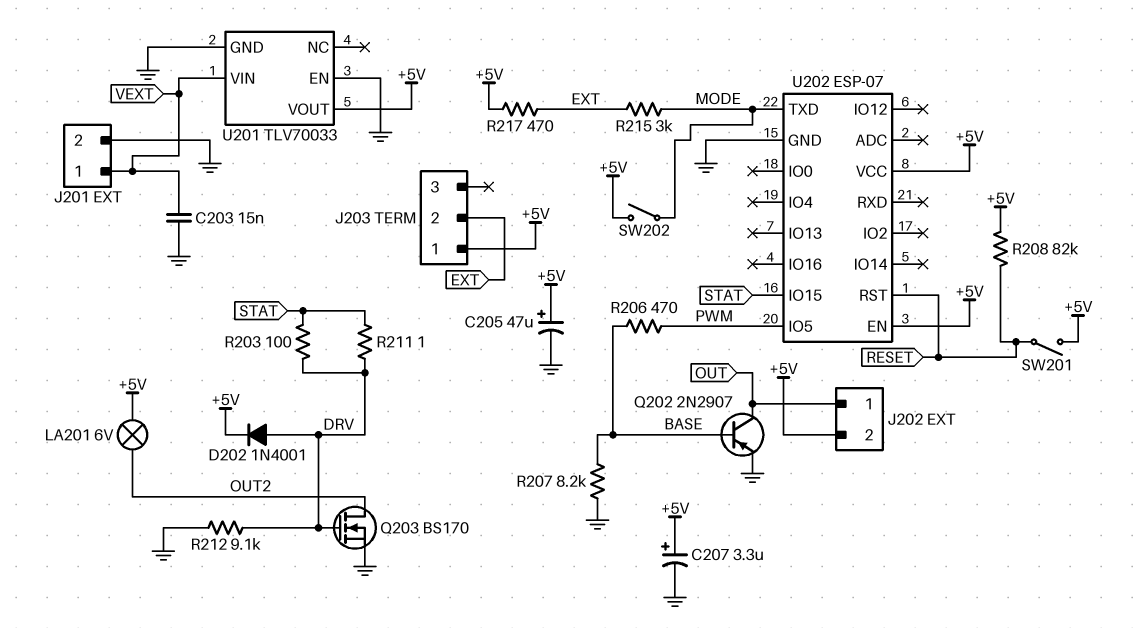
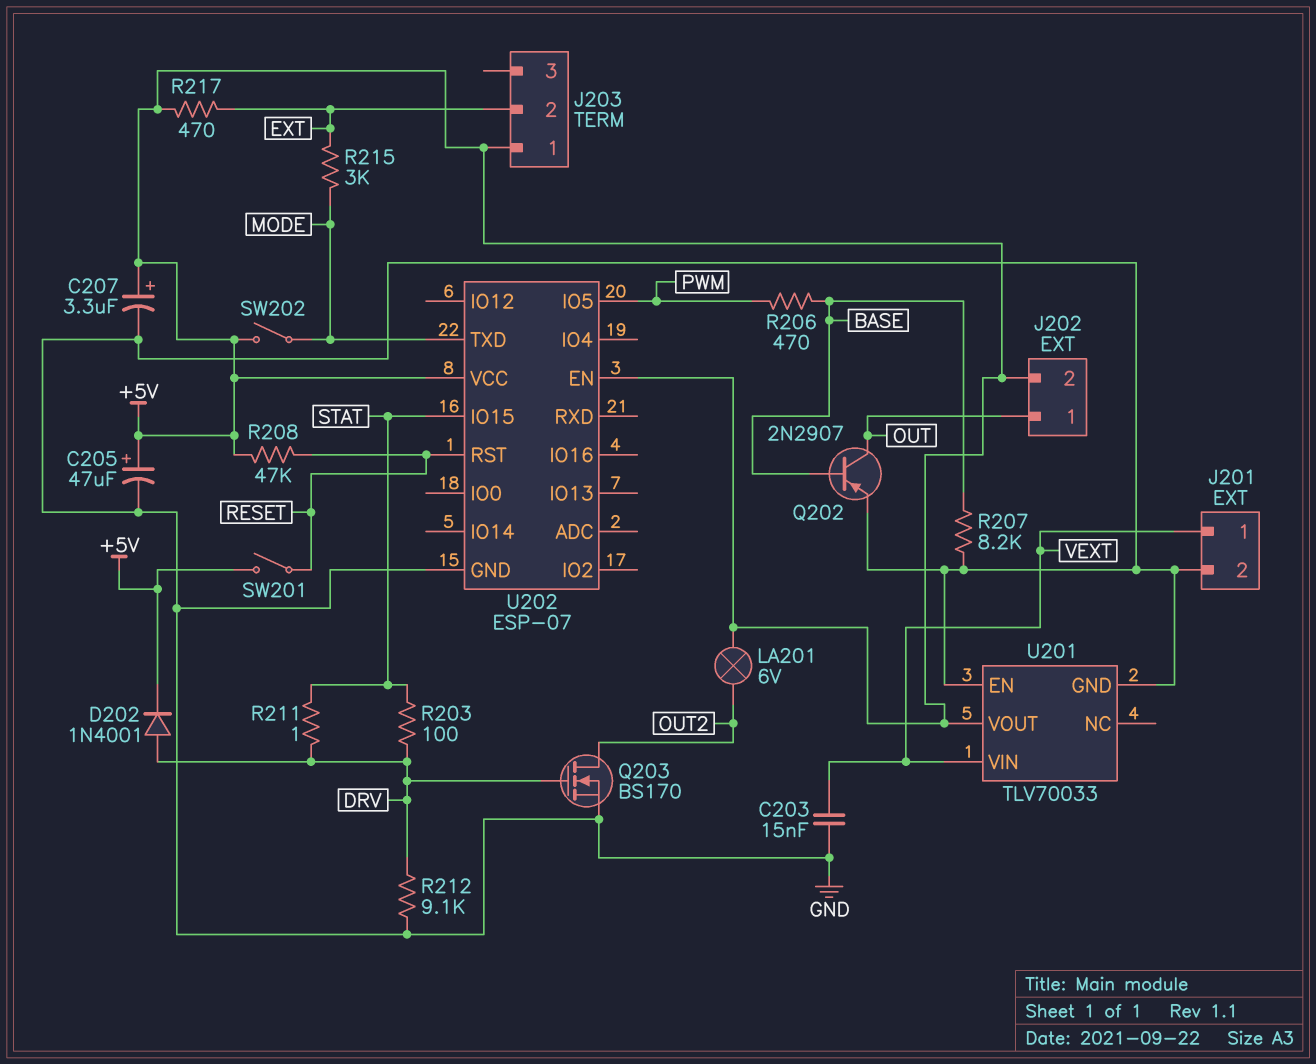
R208: 82k (+5V, RESET) -> 47k (+5V, RESET)

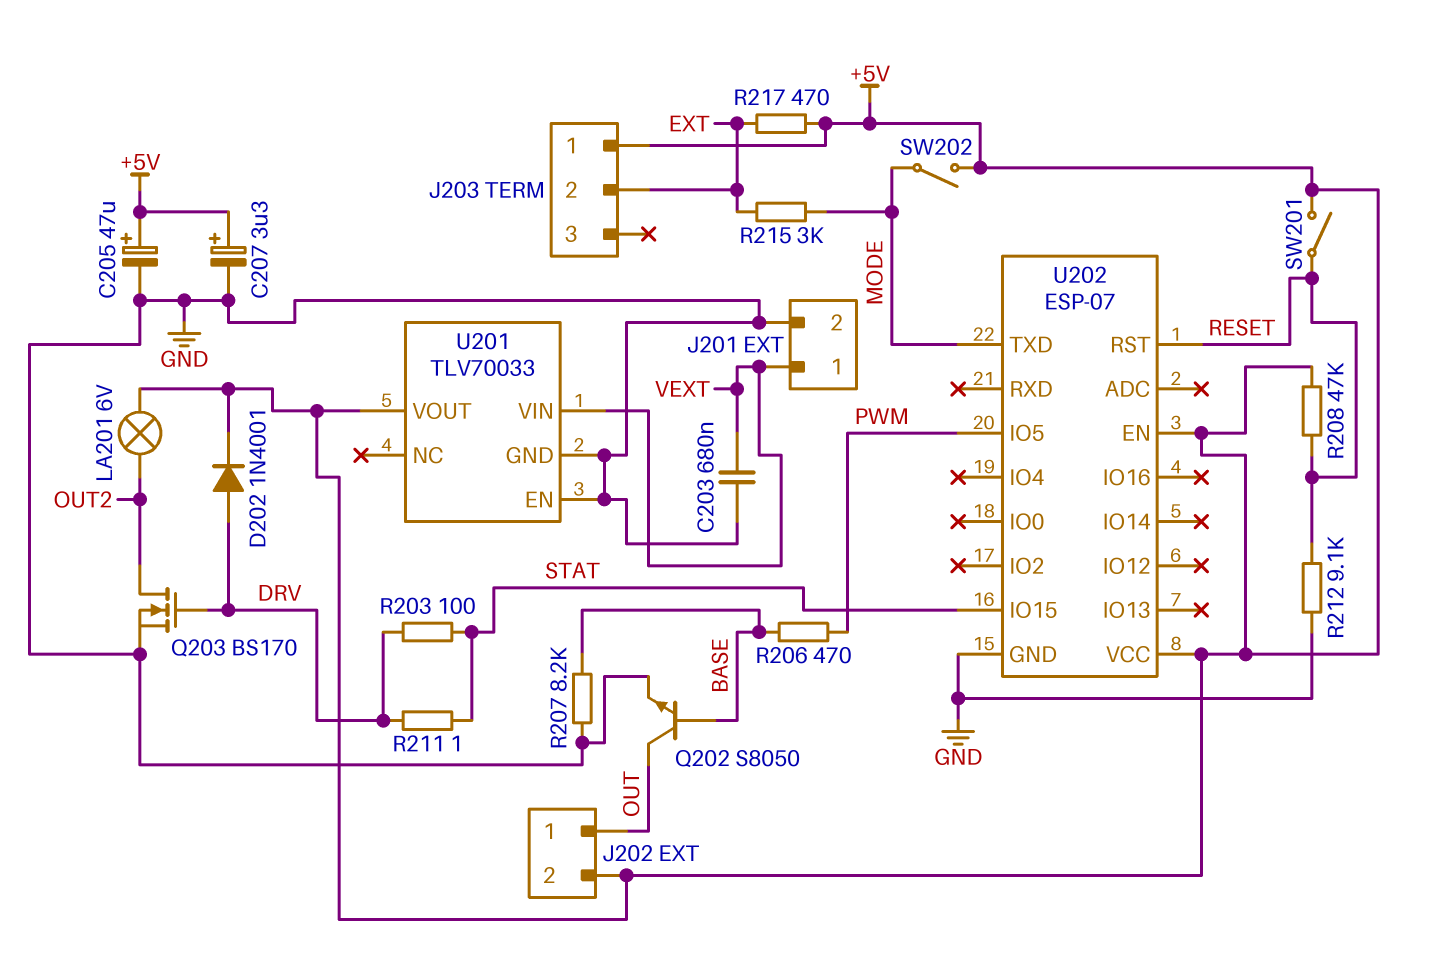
C203: 15nF (GND, VEXT) -> 680nF (GND, VEXT)
Q202: PNP 2N2907 (B BASE, C OUT, E GND) -> NPN S8050 (B BASE, C OUT, E GND)
R212: 9.1k (DRV, GND) -> 9.1k (GND, RESET)

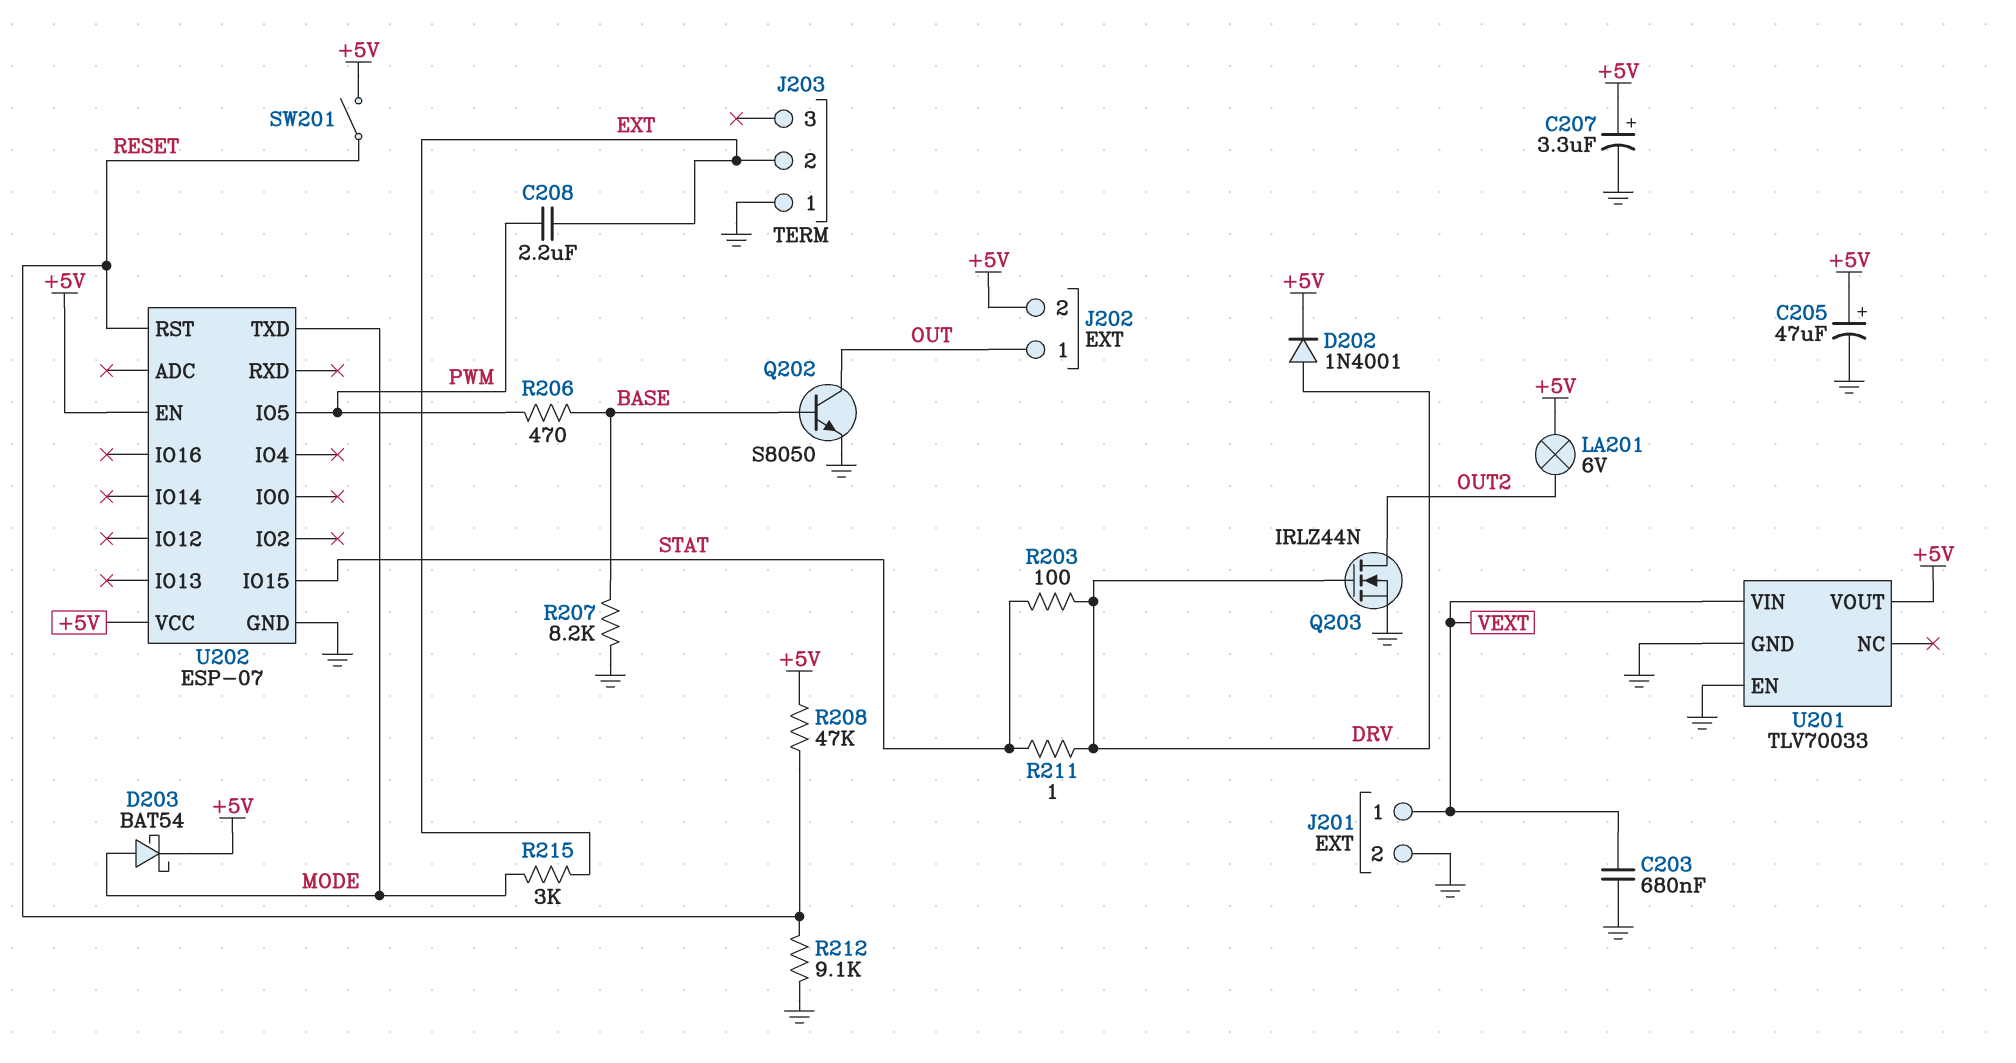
C208: none -> 2.2uF (EXT, PWM)
D203: none -> schottky BAT54 (A MODE, K +5V)
J203 pin 1: +5V -> GND
Q203: NMOS BS170 (G DRV, D OUT2, S GND) -> NMOS IRLZ44N (G DRV, D OUT2, S GND)
R217: 470 (+5V, EXT) -> none
SW202: switch (+5V, MODE) -> none

